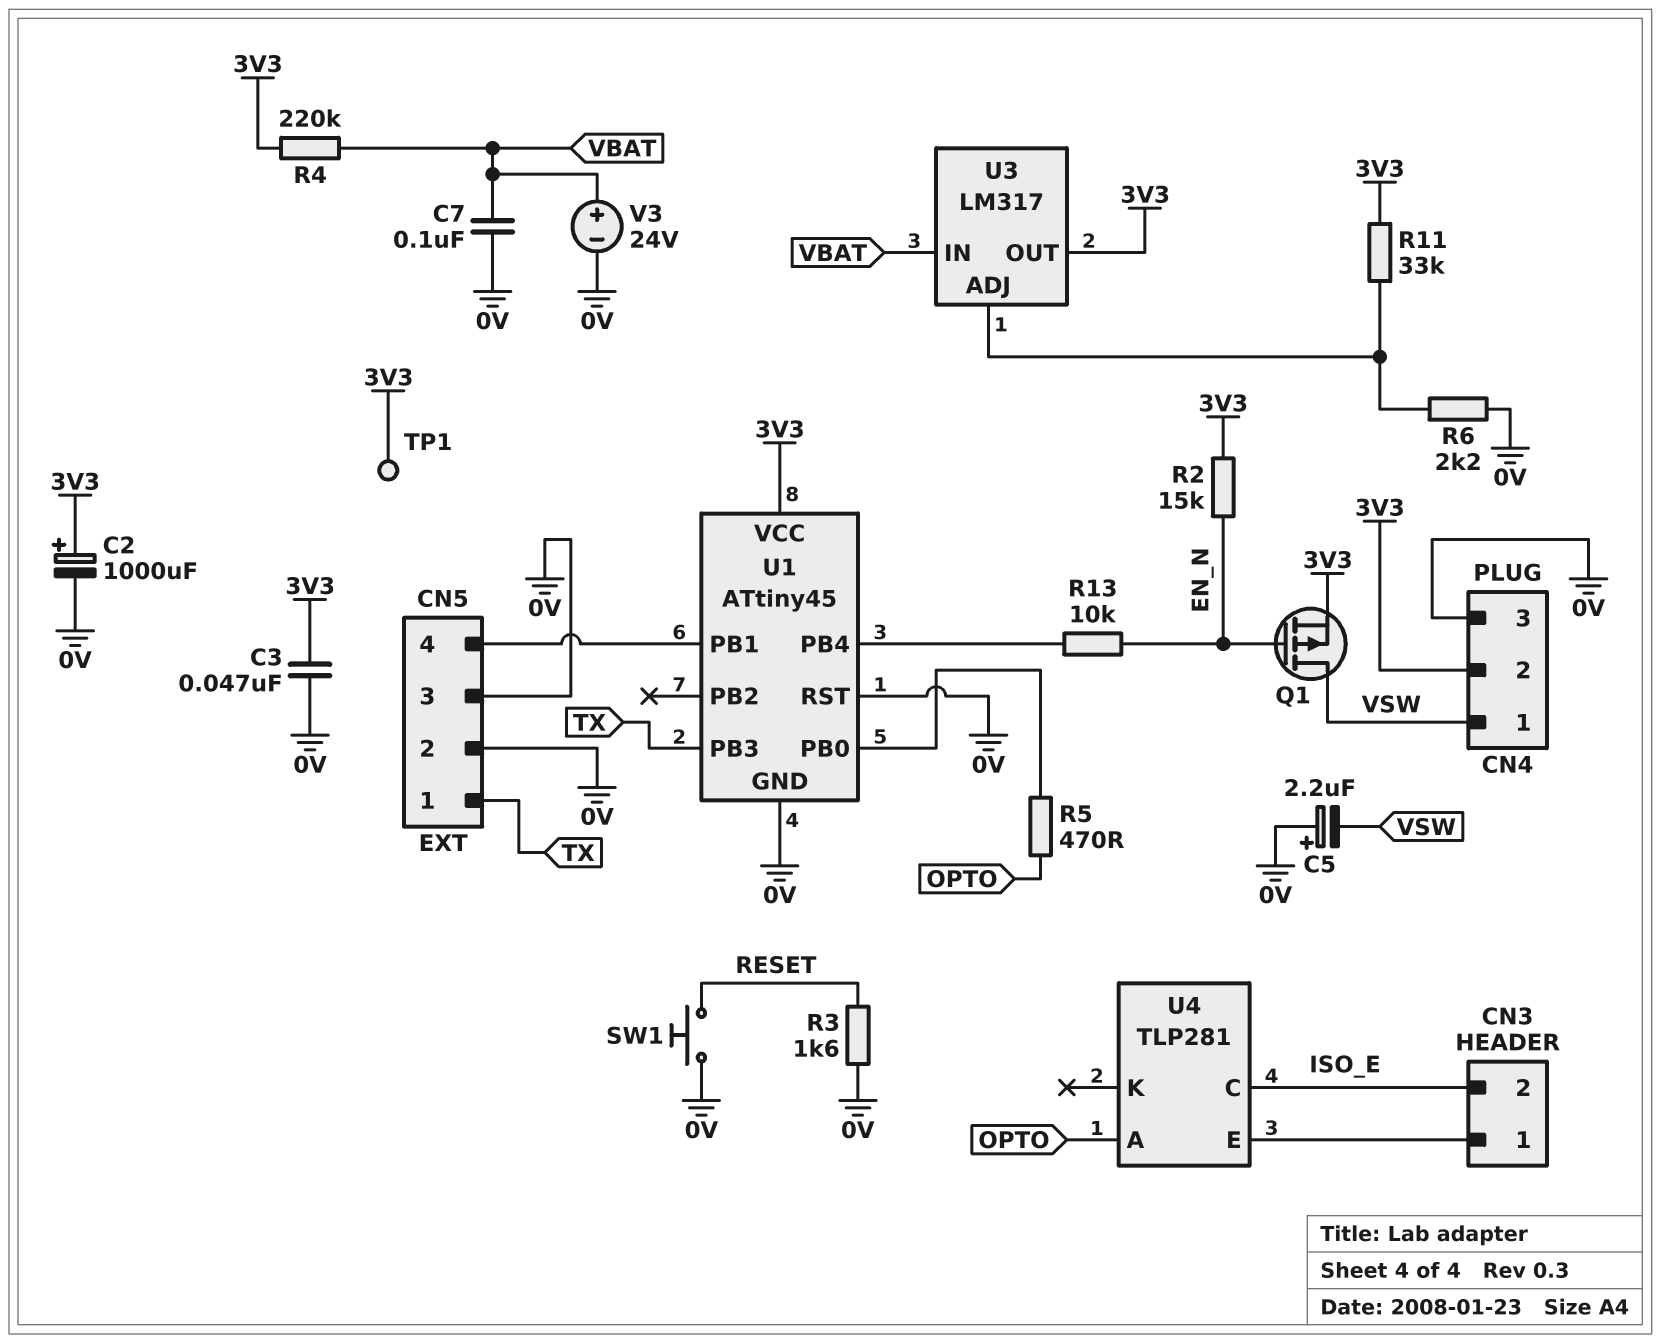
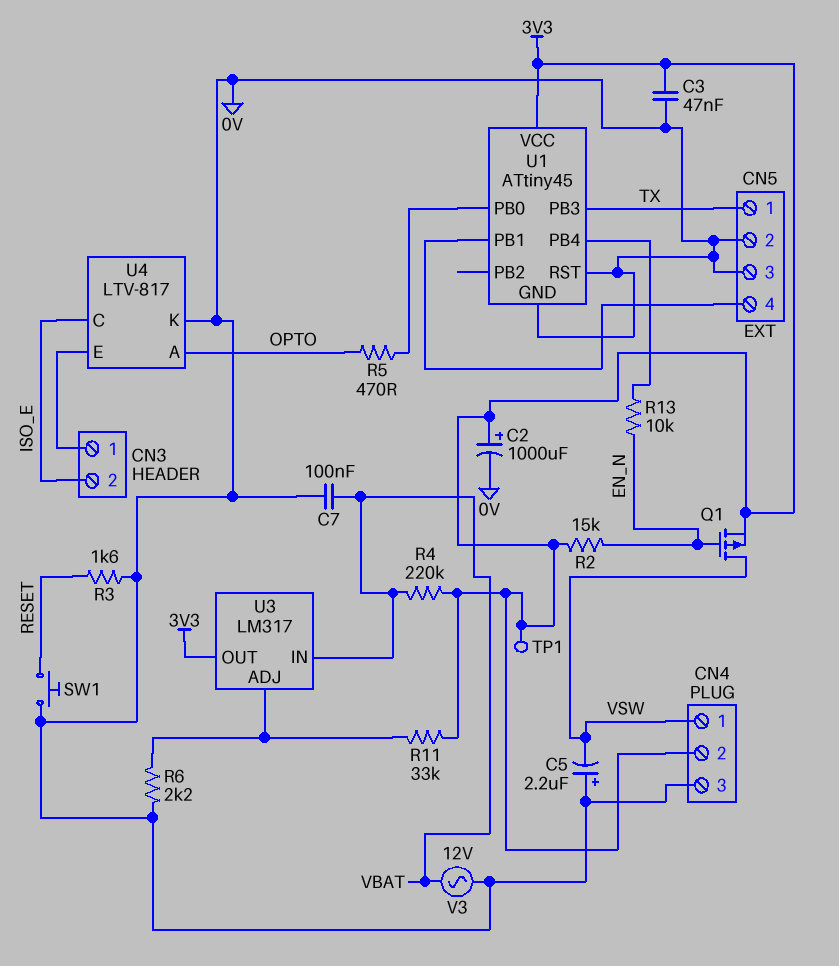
U4: TLP281 -> LTV-817
U4 pin K: none -> 0V
V3: 24V (plus VBAT, minus 0V) -> AC 12V (0V, VBAT)

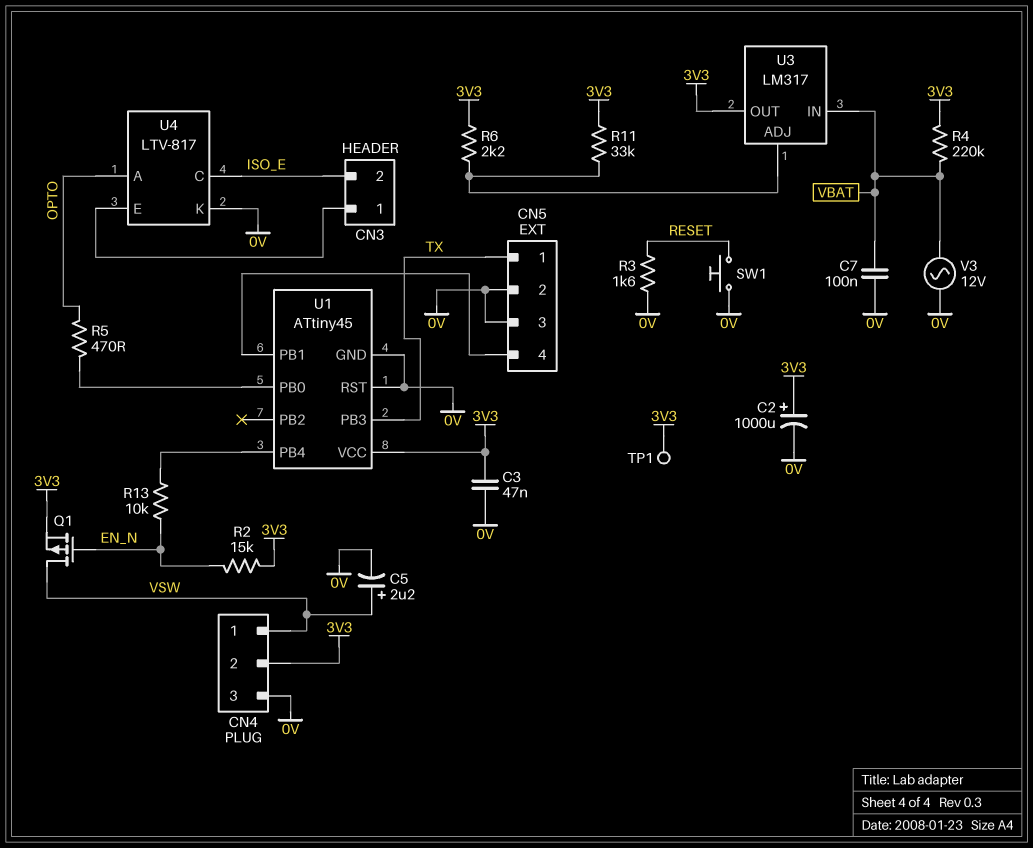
C5: 2.2uF (plus 0V, minus VSW) -> 2.2uF (plus VSW, minus 0V)
R6: 2.2k (0V, U3/ADJ) -> 2.2k (3V3, U3/ADJ)

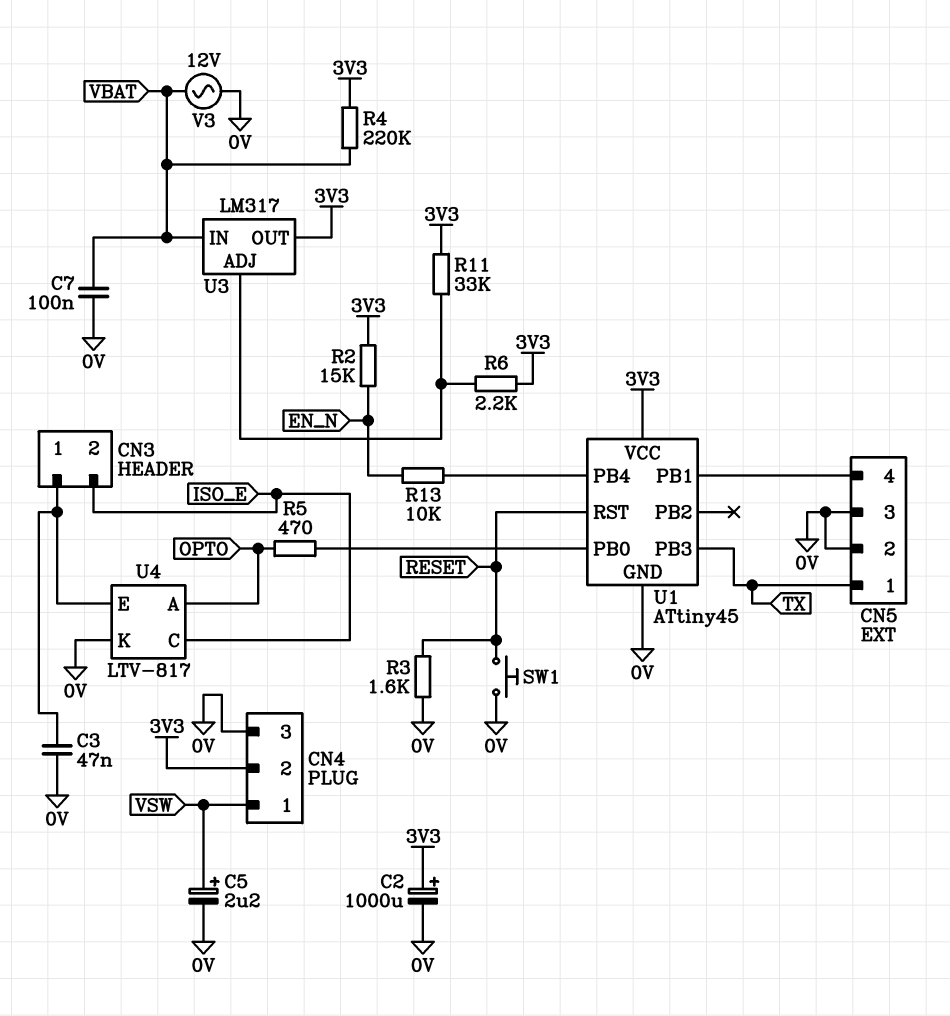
C3: 47nF (0V, 3V3) -> 47nF (0V, CN3/1)
Q1: PMOS (G EN_N, D VSW, S 3V3) -> none
TP1: test point (3V3) -> none
U1 pin RST: 0V -> RESET

